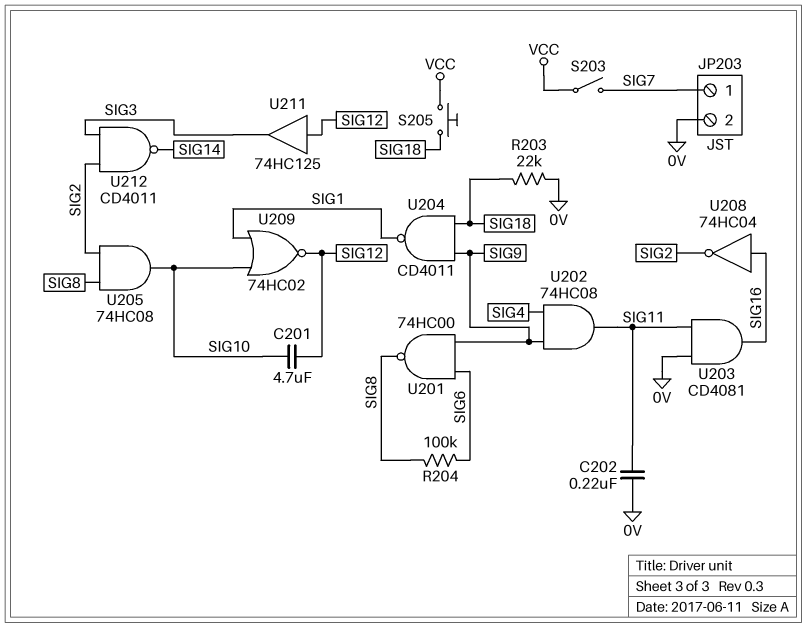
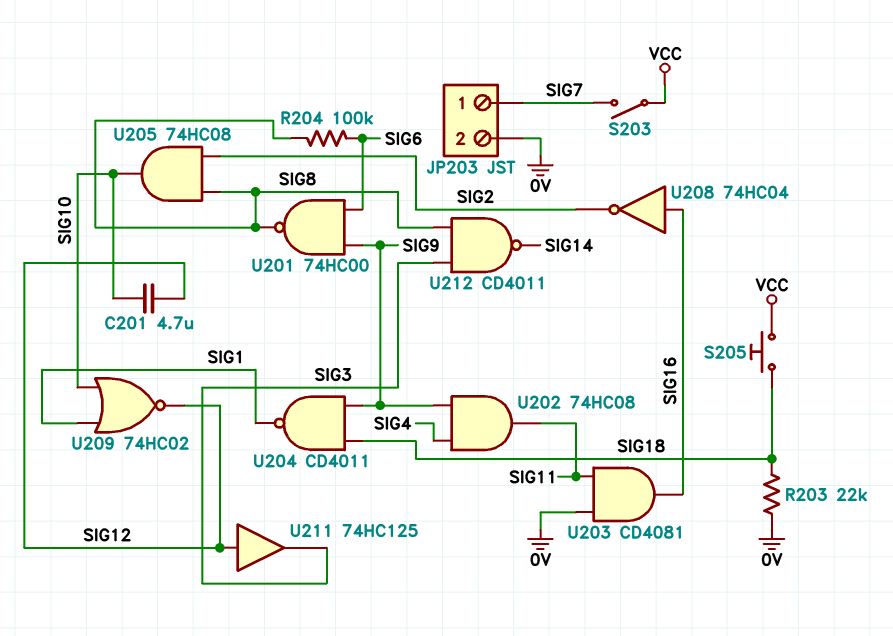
C202: 220nF (0V, SIG11) -> none
U212: NAND CD4011 (in SIG2, in SIG3, out SIG14) -> NAND CD4011 (in SIG3, in SIG8, out SIG14)

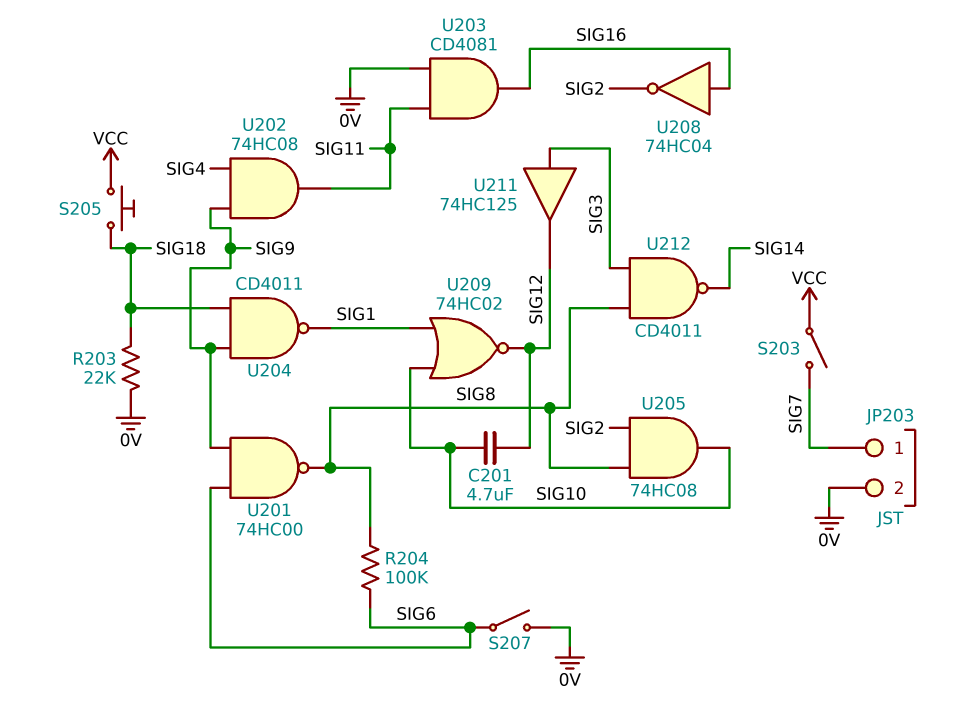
S207: none -> switch (0V, SIG6)
U211: buffer 74HC125 (in SIG12, out SIG3) -> buffer 74HC125 (in SIG3, out SIG12)

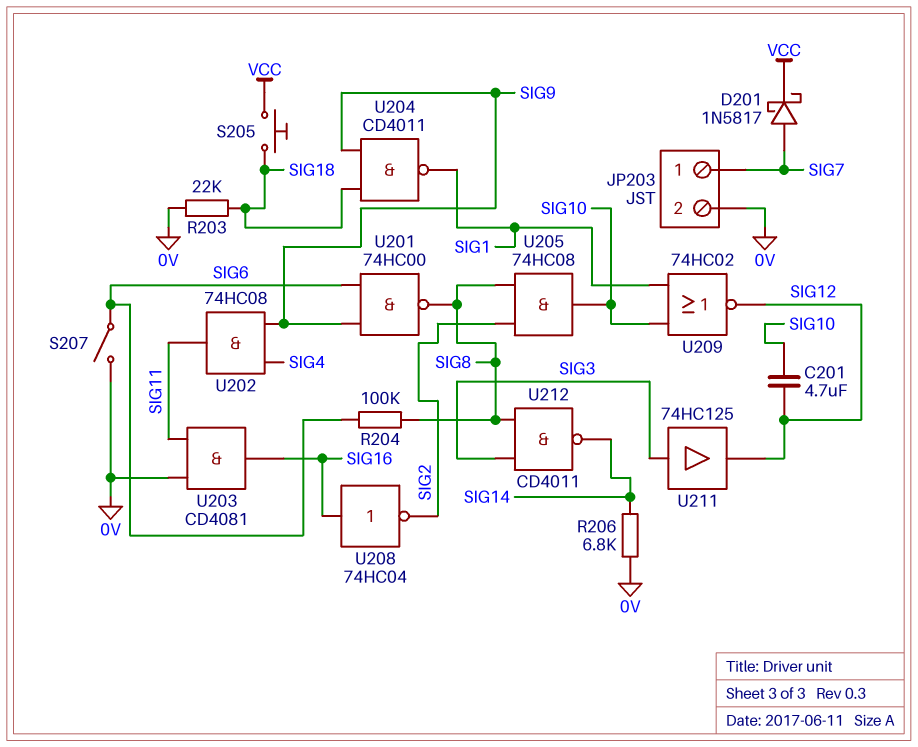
D201: none -> schottky 1N5817 (A SIG7, K VCC)
R206: none -> 6.8k (0V, SIG14)
S203: switch (SIG7, VCC) -> none

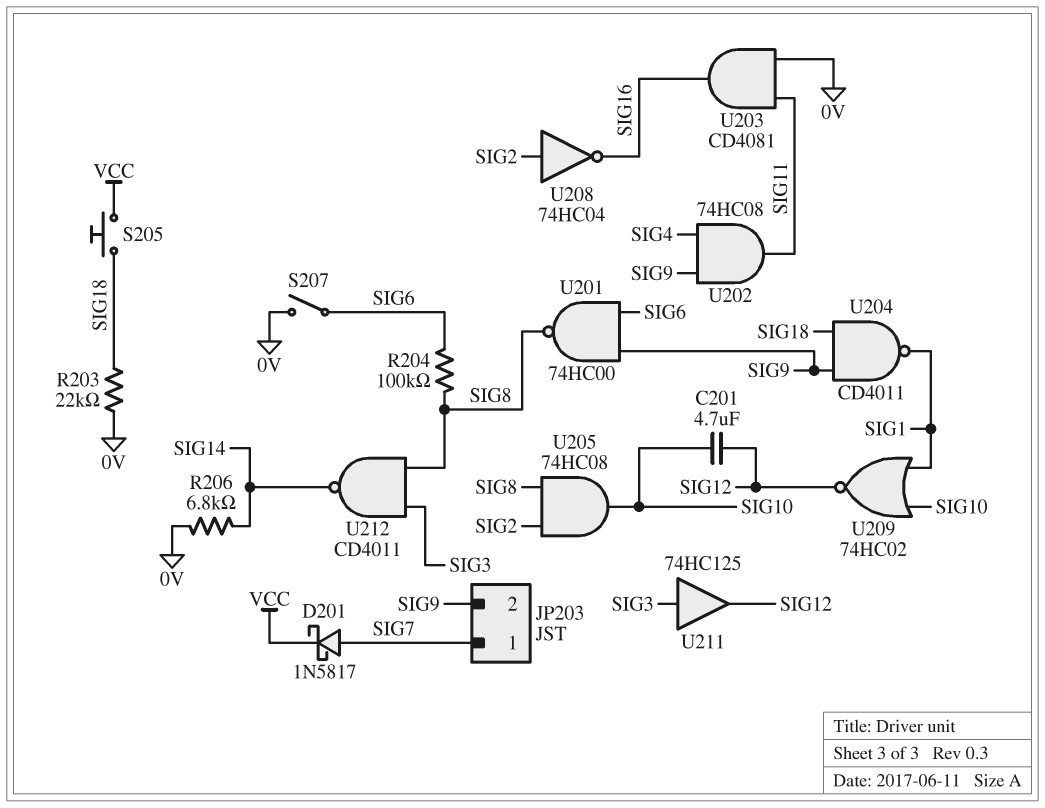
JP203 pin 2: 0V -> SIG9
U208: NOT 74HC04 (in SIG16, out SIG2) -> NOT 74HC04 (in SIG2, out SIG16)

